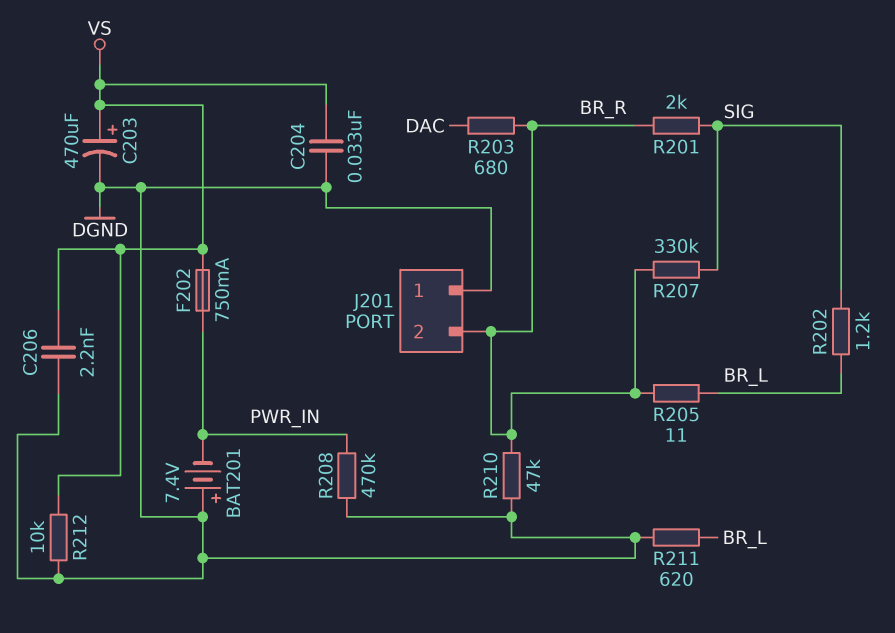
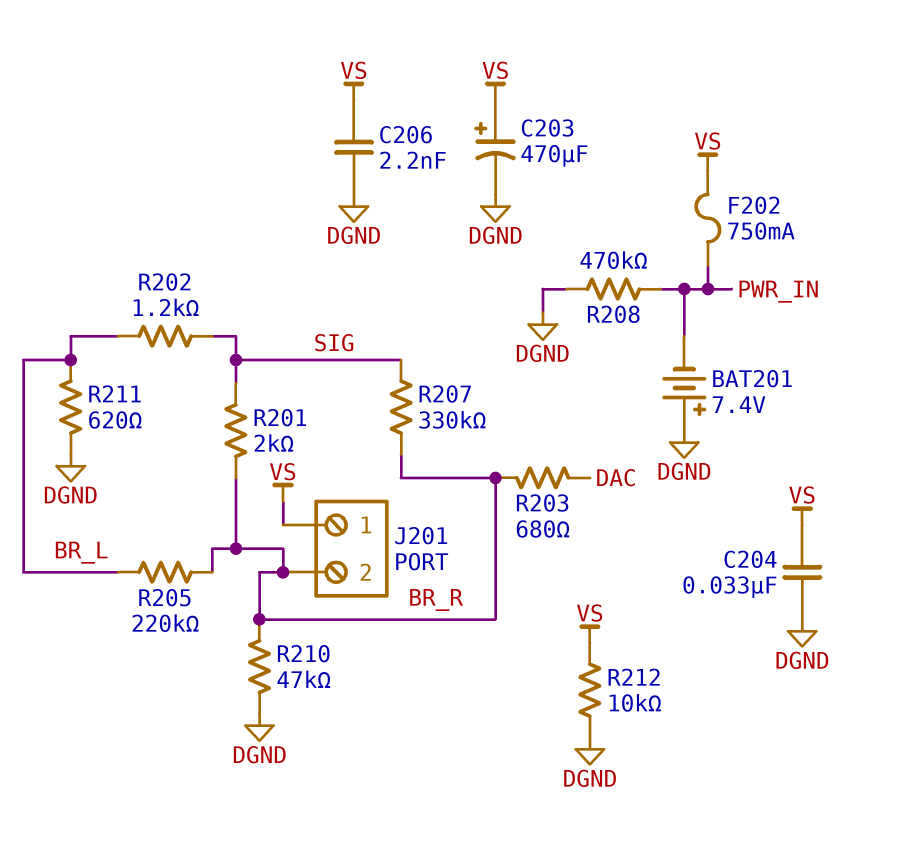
J201 pin 1: DGND -> VS
R205: 11 (BR_L, BR_R) -> 220k (BR_L, BR_R)

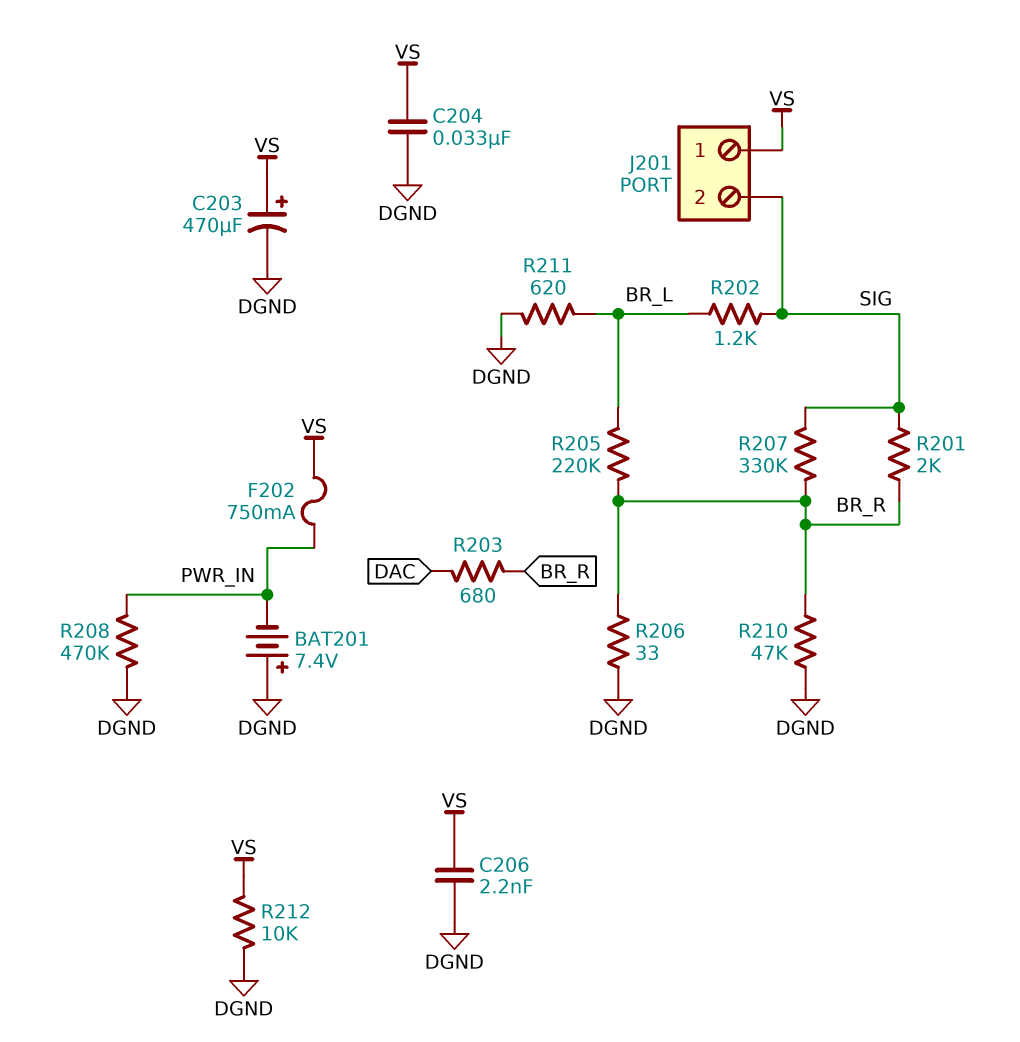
J201 pin 2: BR_R -> SIG
R206: none -> 33 (BR_R, DGND)

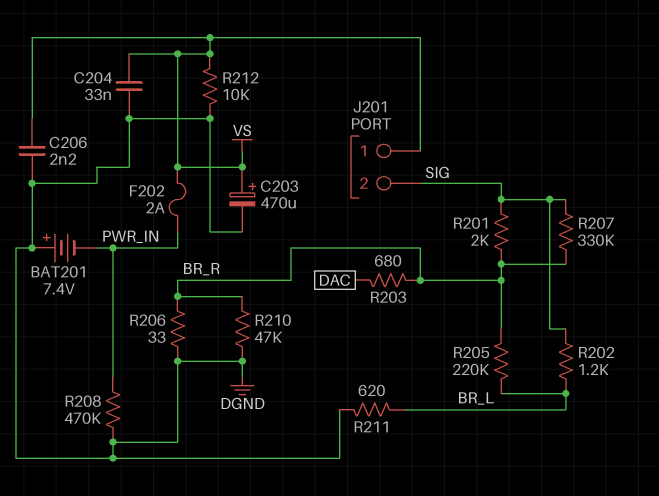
F202: 750mA (PWR_IN, VS) -> 2A (PWR_IN, VS)

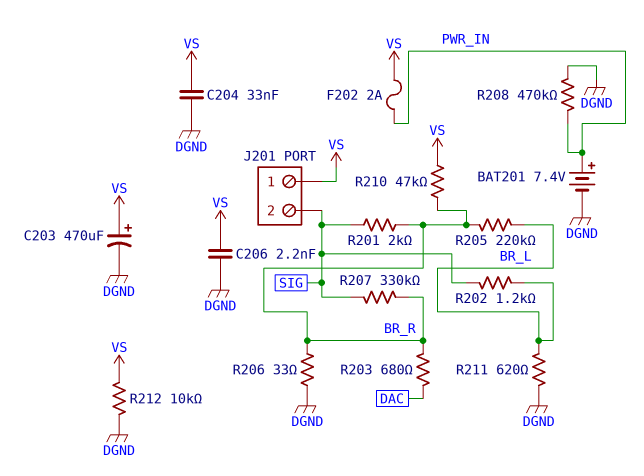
BAT201: 7.4V (plus DGND, minus PWR_IN) -> 7.4V (plus PWR_IN, minus DGND)
R210: 47k (BR_R, DGND) -> 47k (BR_R, VS)

